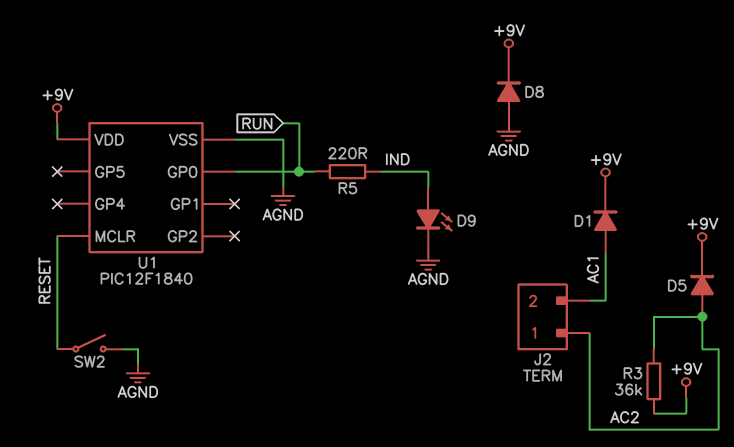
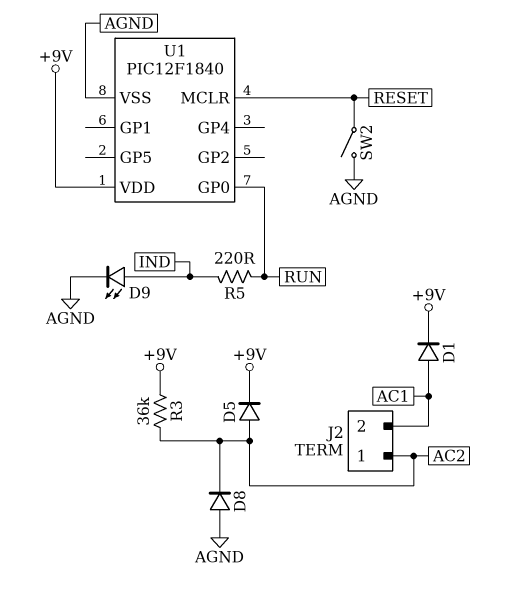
D8: diode (A AGND, K +9V) -> diode (A AGND, K AC2)

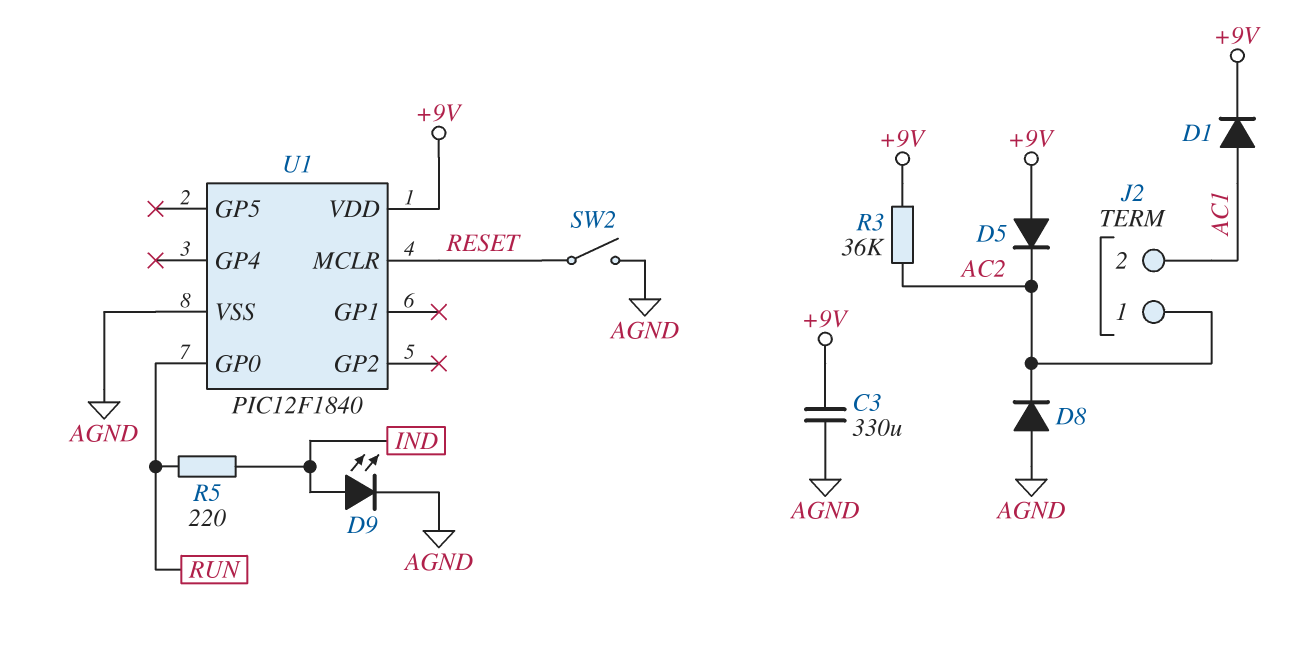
C3: none -> 330uF (+9V, AGND)
D5: diode (A AC2, K +9V) -> diode (A +9V, K AC2)

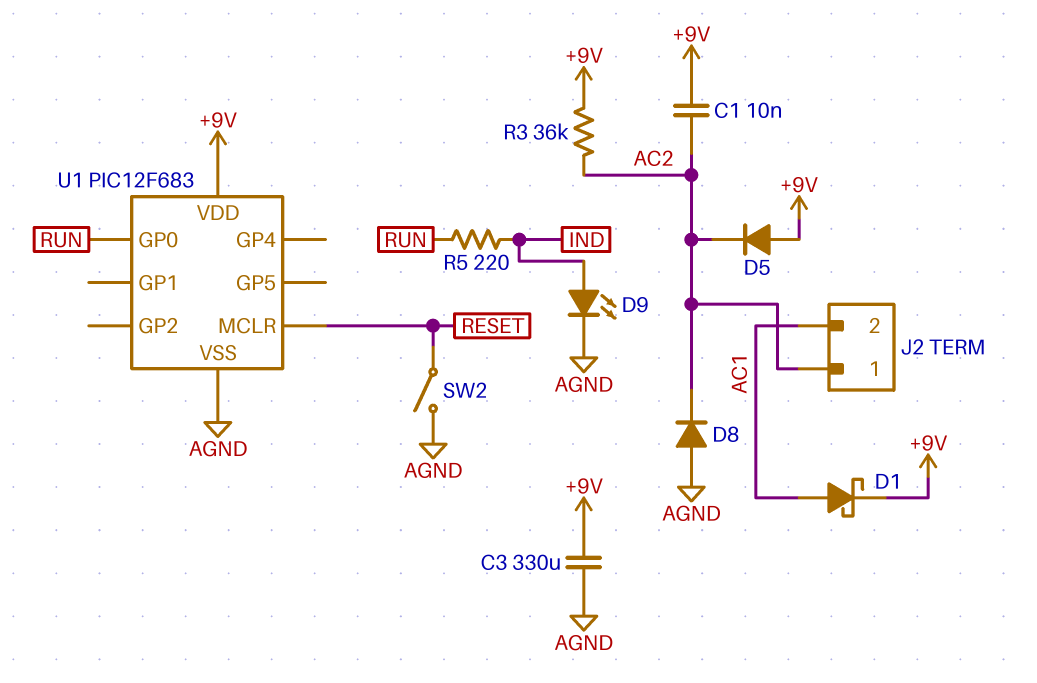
C1: none -> 10nF (+9V, AC2)
D1: diode (A AC1, K +9V) -> schottky (A AC1, K +9V)
U1: PIC12F1840 -> PIC12F683

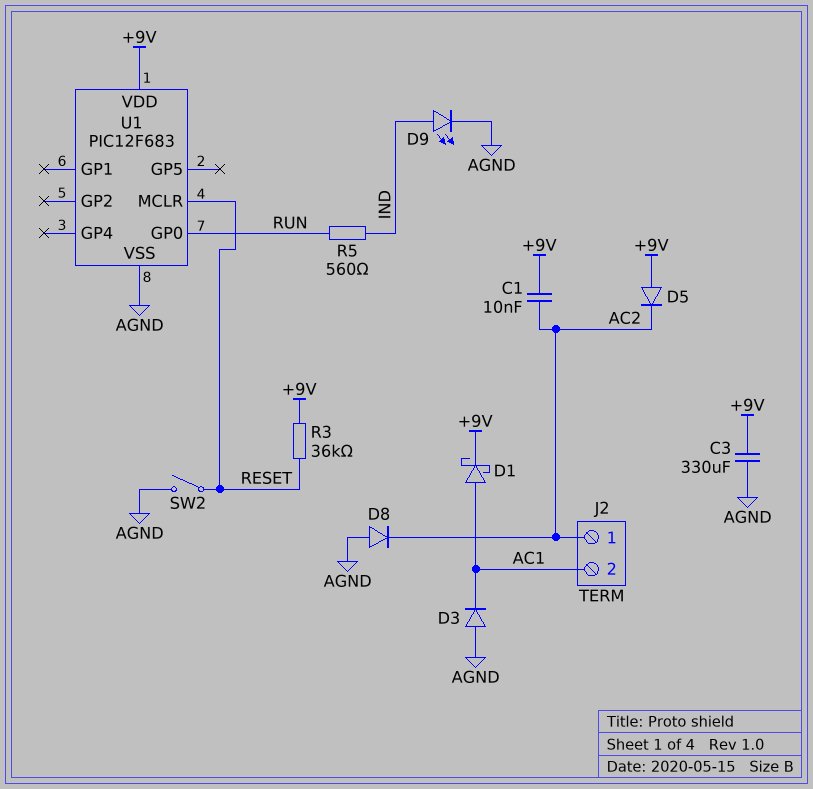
D3: none -> diode (A AGND, K AC1)
R3: 36k (+9V, AC2) -> 36k (+9V, RESET)
R5: 220 (IND, RUN) -> 560 (IND, RUN)

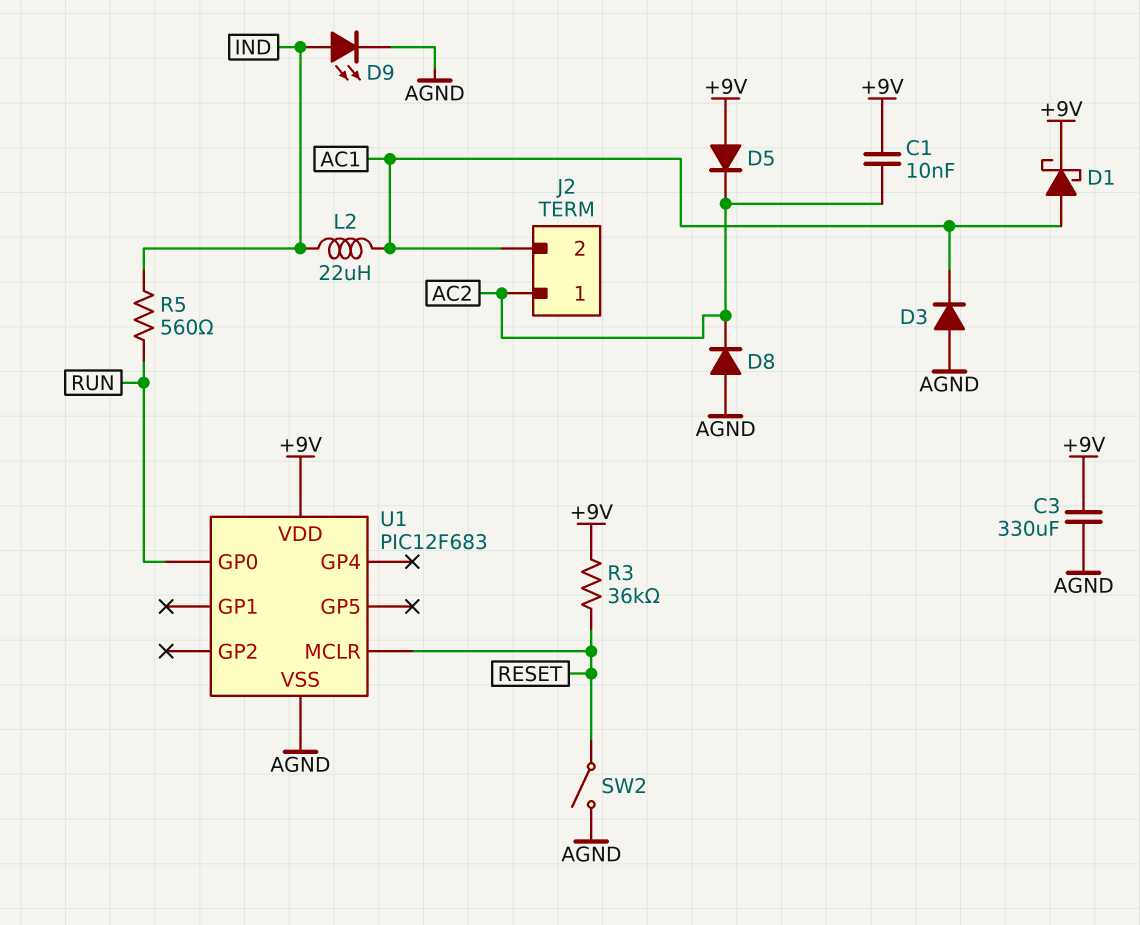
L2: none -> 22uH (AC1, IND)

